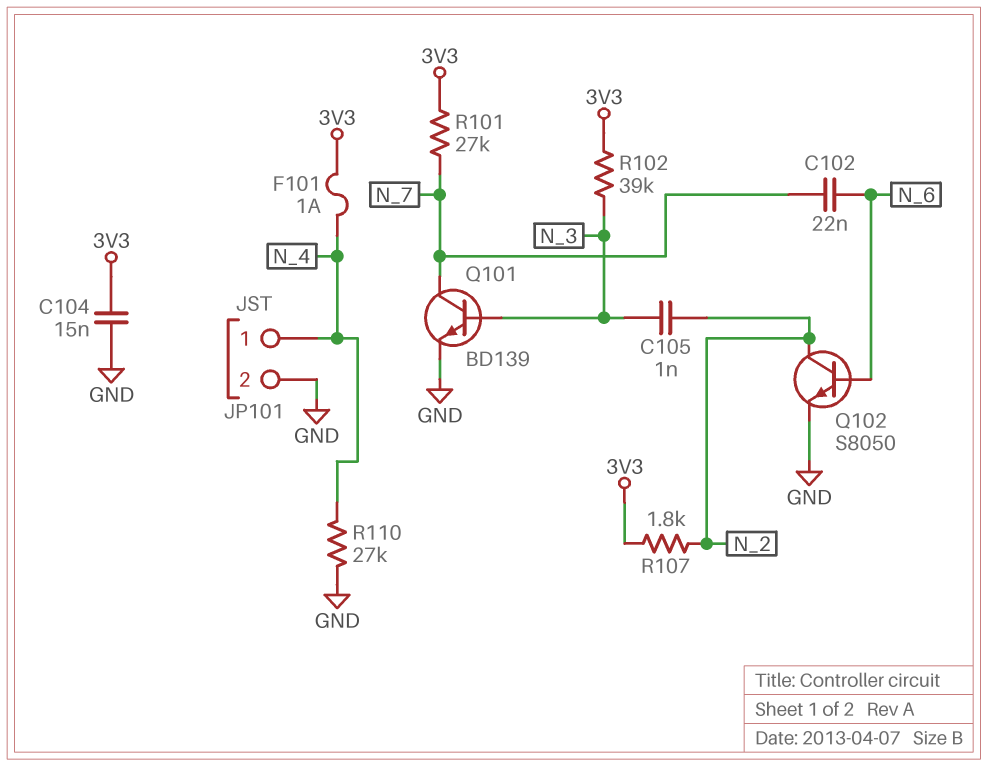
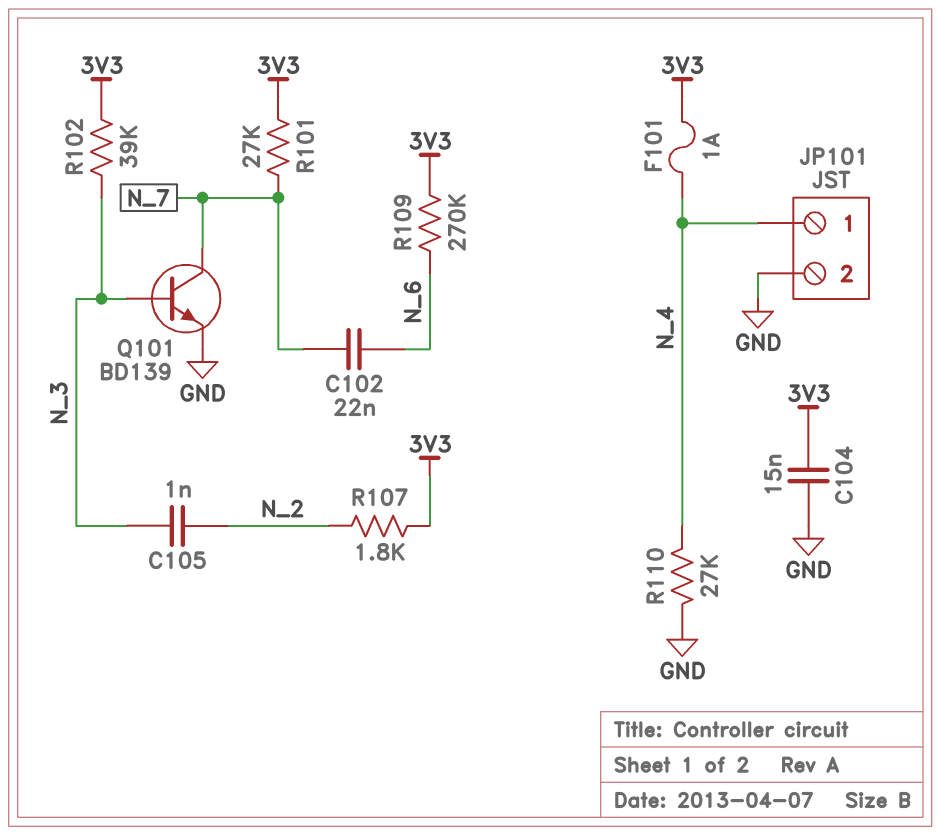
Q102: NPN S8050 (B N_6, C N_2, E GND) -> none
R109: none -> 270k (3V3, N_6)

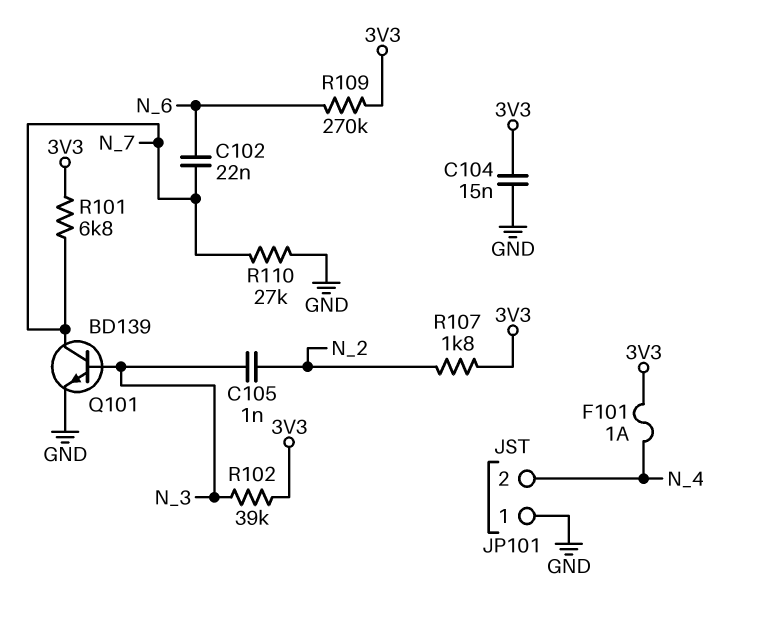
JP101 pin 1: N_4 -> GND
JP101 pin 2: GND -> N_4
R101: 27k (3V3, N_7) -> 6.8k (3V3, N_7)
R110: 27k (GND, N_4) -> 27k (GND, N_7)

